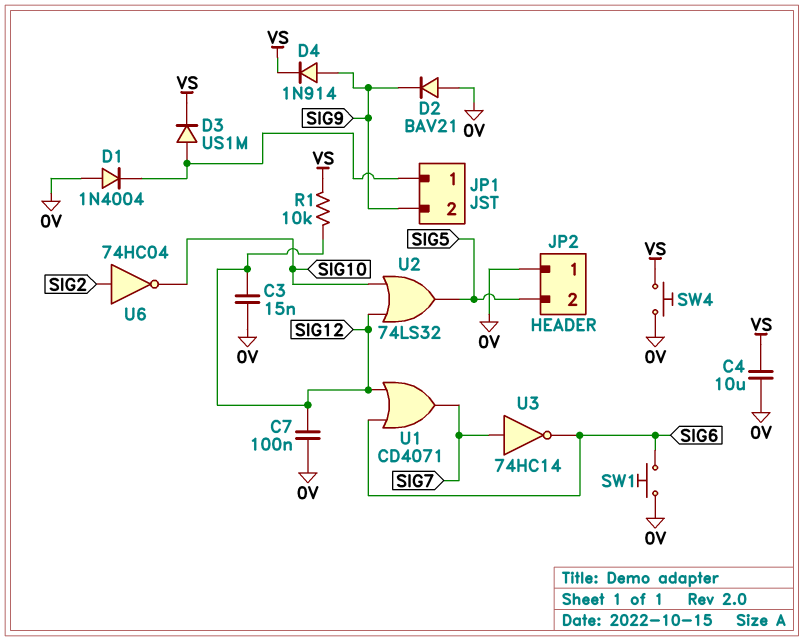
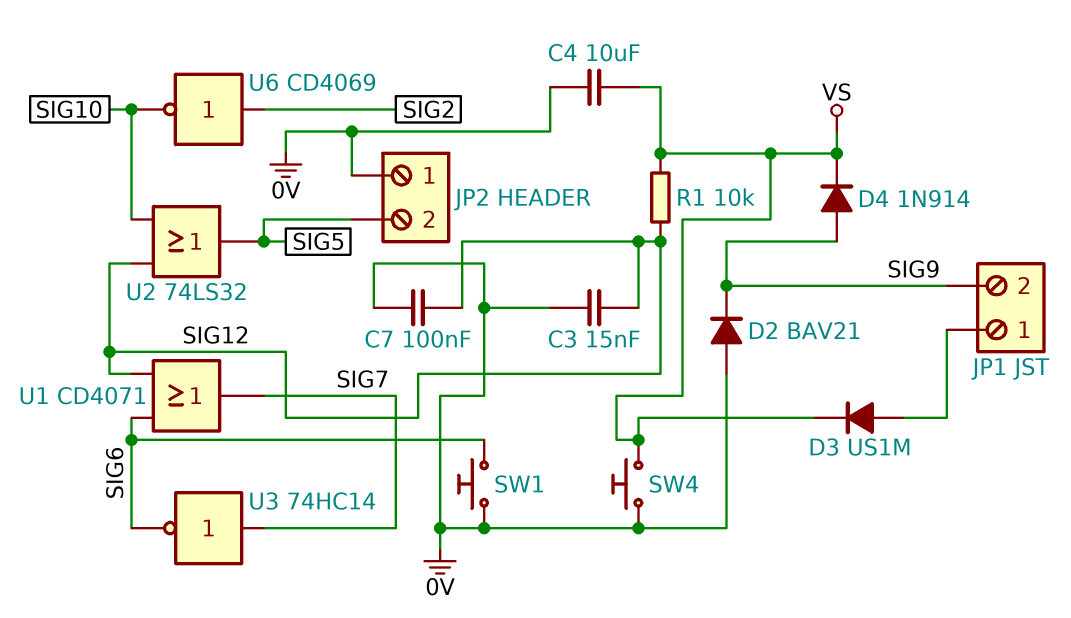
D1: diode 1N4004 (A 0V, K JP1/1) -> none
U6: NOT 74HC04 (in SIG2, out SIG10) -> NOT CD4069 (in SIG2, out SIG10)

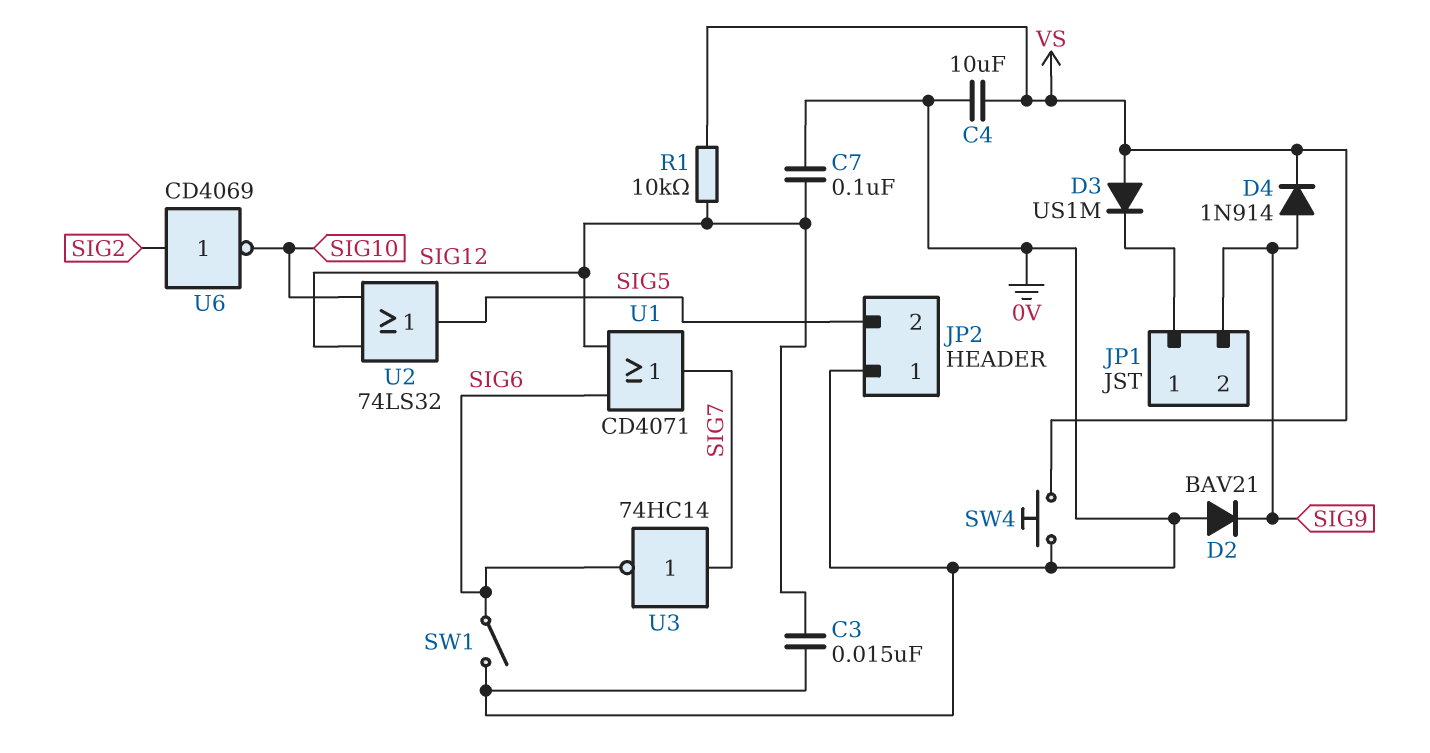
D3: diode US1M (A JP1/1, K VS) -> diode US1M (A VS, K JP1/1)
SW1: button (0V, SIG6) -> switch (0V, SIG6)

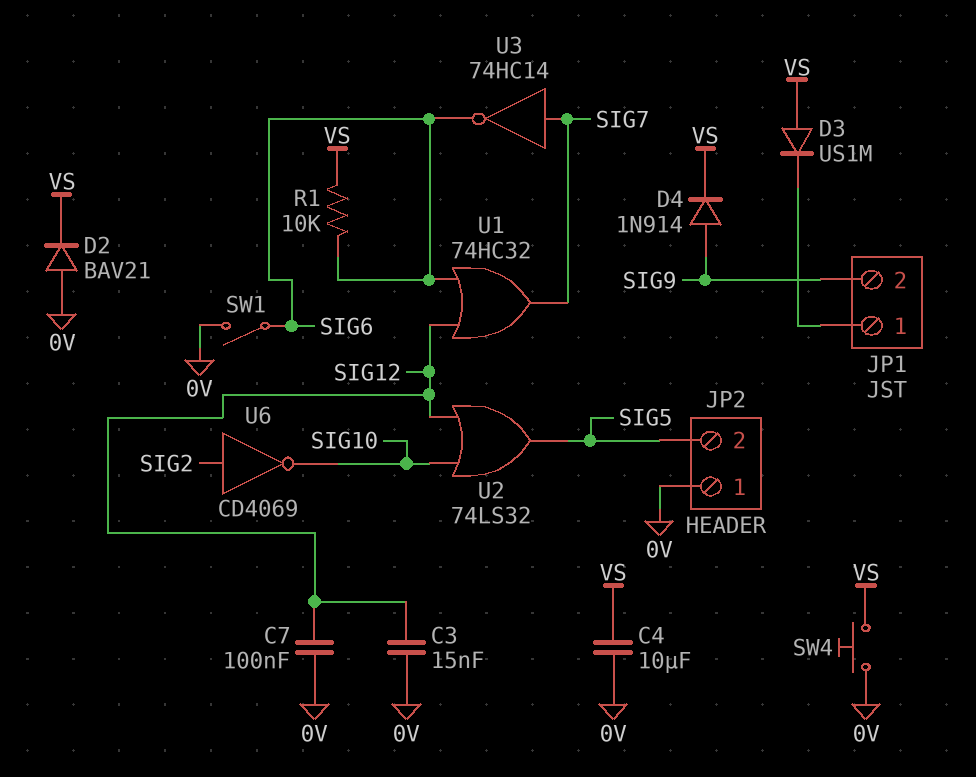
D2: diode BAV21 (A 0V, K SIG9) -> diode BAV21 (A 0V, K VS)
R1: 10k (SIG12, VS) -> 10k (SIG6, VS)
U1: OR CD4071 (in SIG6, in SIG12, out SIG7) -> OR 74HC32 (in SIG6, in SIG12, out SIG7)

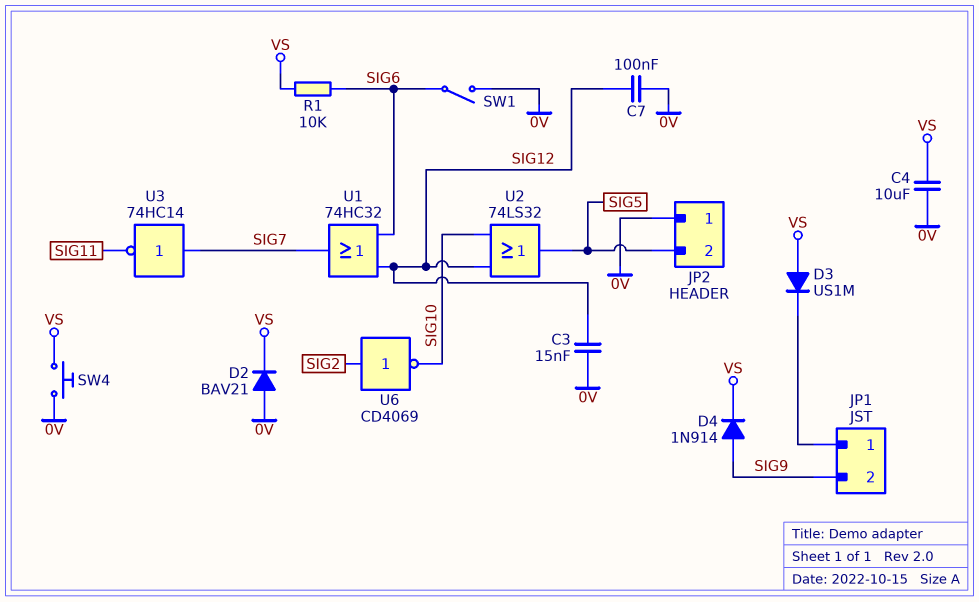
U3: NOT 74HC14 (in SIG7, out SIG6) -> NOT 74HC14 (in SIG7, out SIG11)

